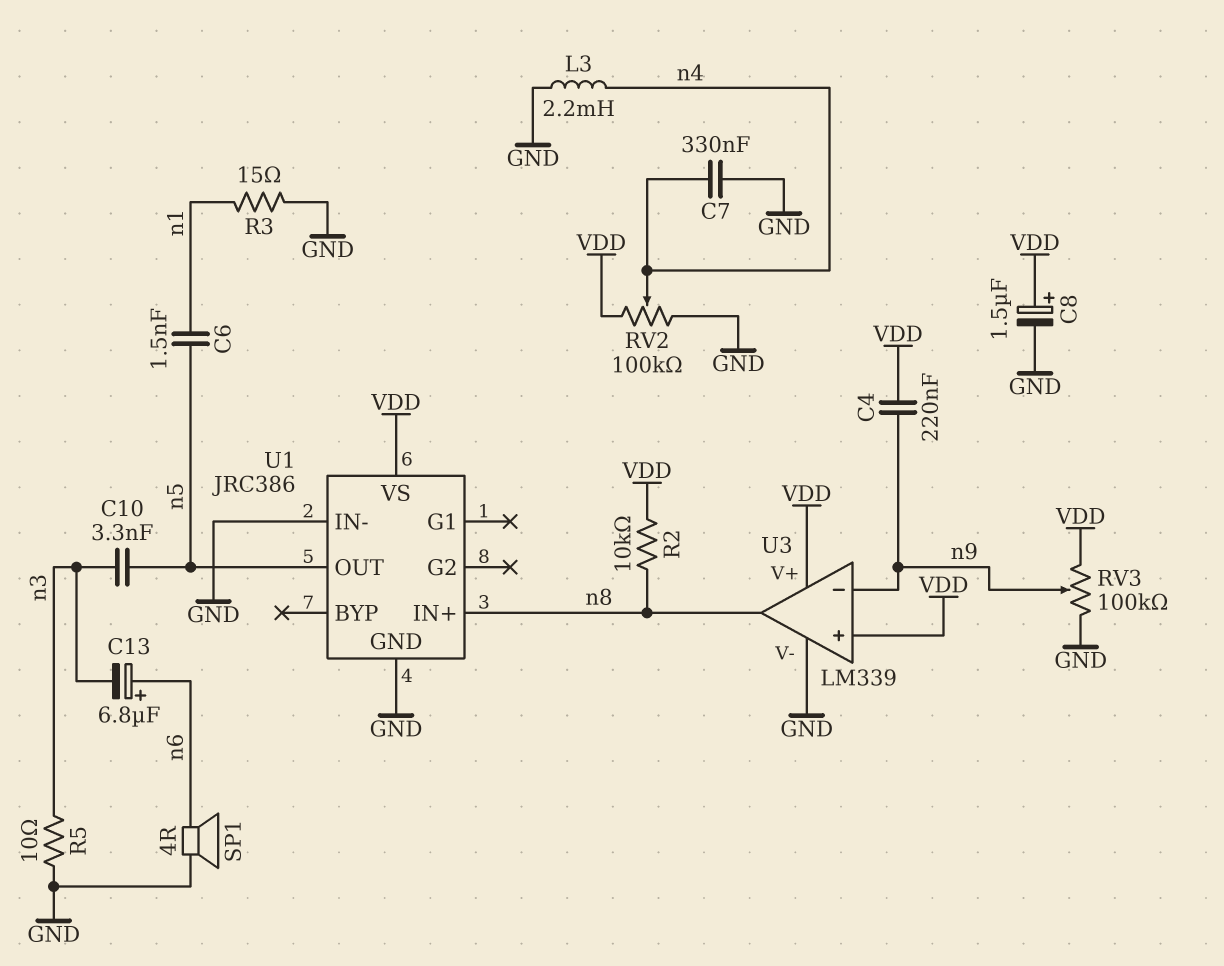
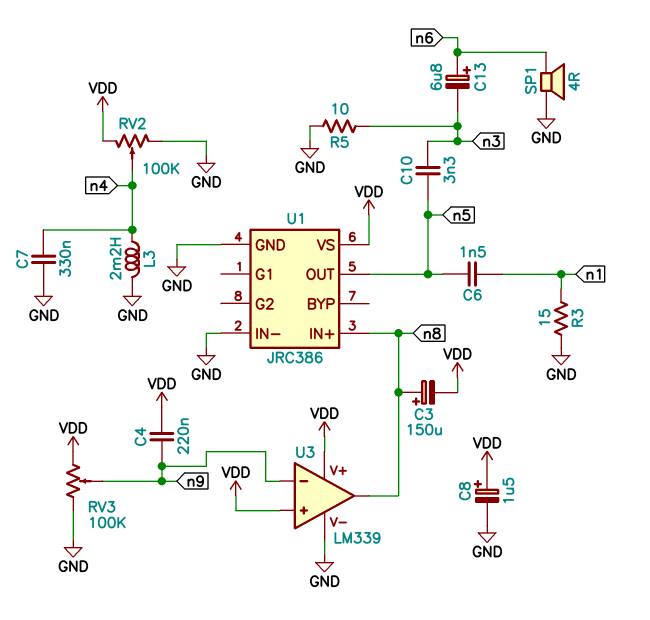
C3: none -> 150uF (plus n8, minus VDD)
R2: 10k (VDD, n8) -> none

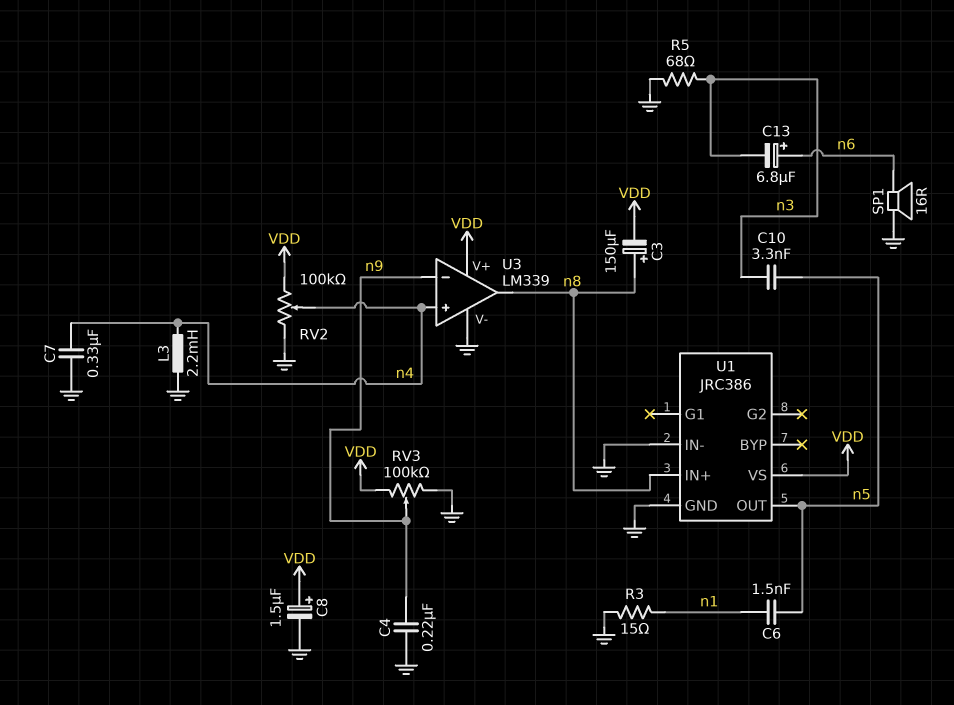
C4: 220nF (VDD, n9) -> 220nF (GND, n9)
R5: 10 (GND, n3) -> 68 (GND, n3)
SP1: speaker 4R (GND, n6) -> speaker 16R (GND, n6)
U3 pin in+: VDD -> n4

